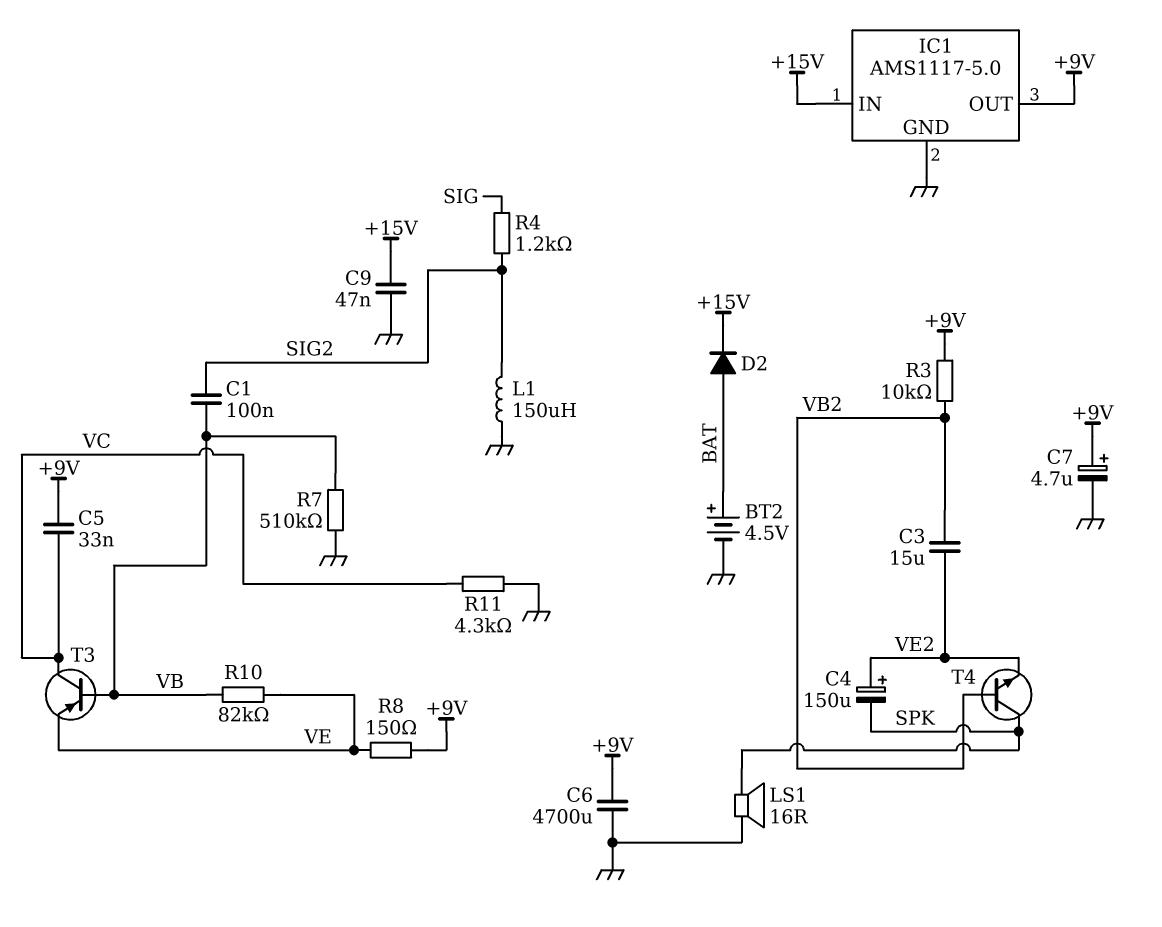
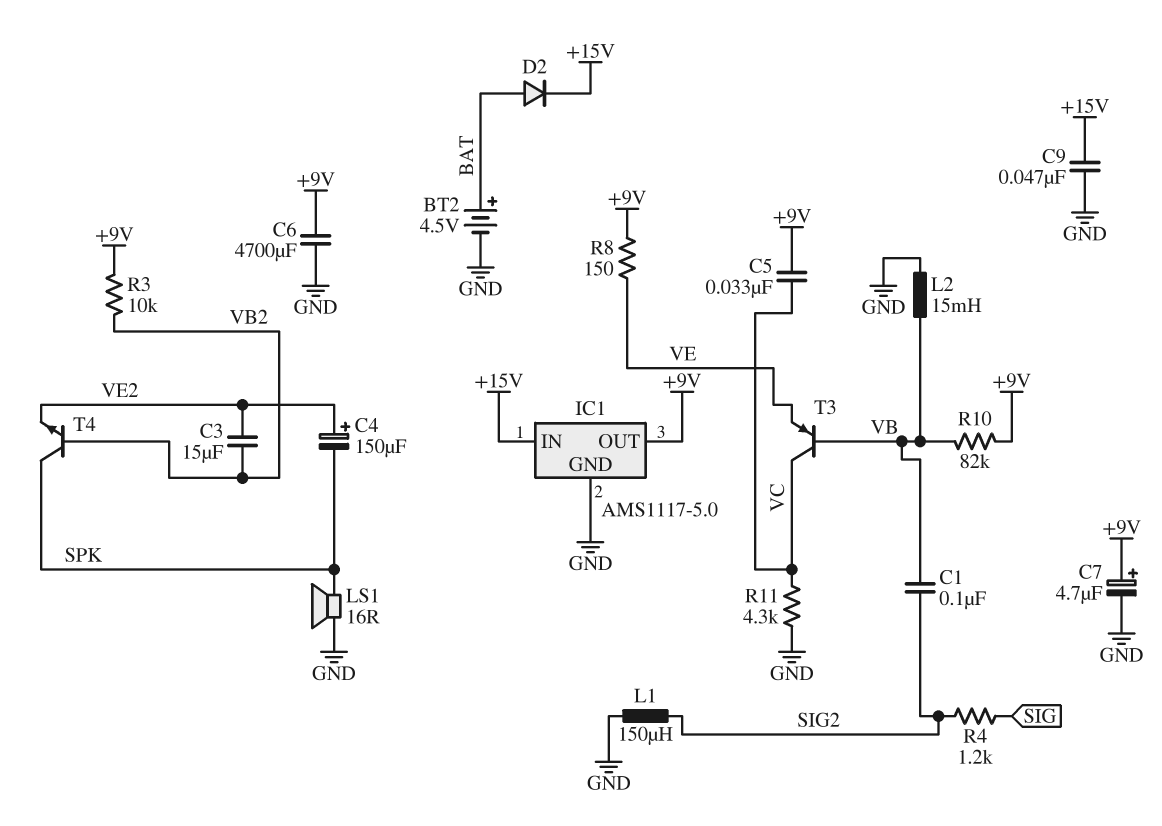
L2: none -> 15mH (GND, VB)
R7: 510k (GND, VB) -> none
R10: 82k (VB, VE) -> 82k (+9V, VB)

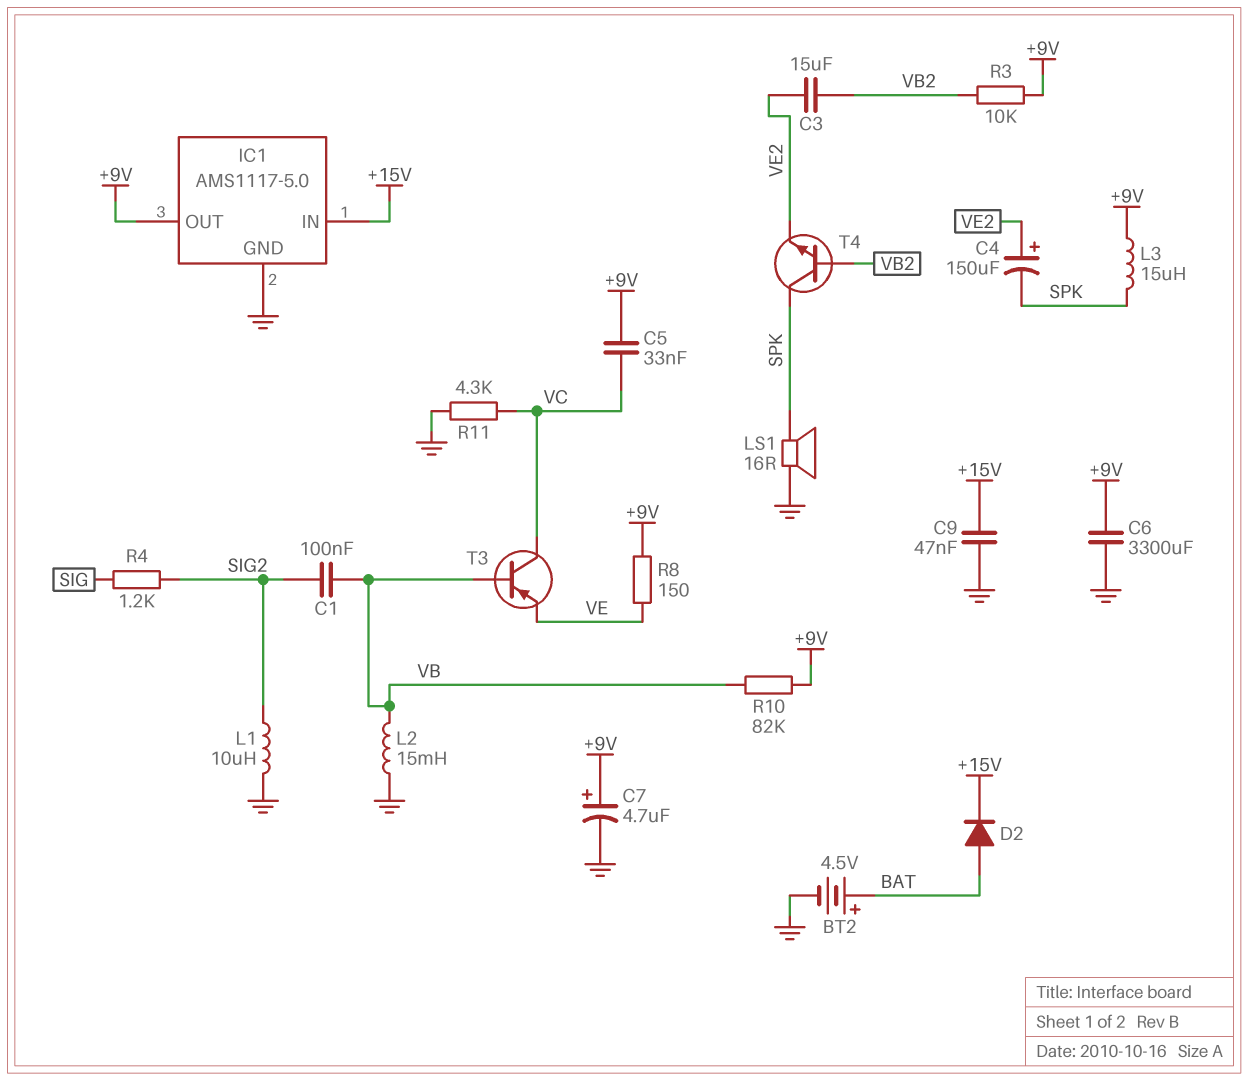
C6: 4700uF (+9V, GND) -> 3300uF (+9V, GND)
L1: 150uH (GND, SIG2) -> 10uH (GND, SIG2)
L3: none -> 15uH (+9V, SPK)

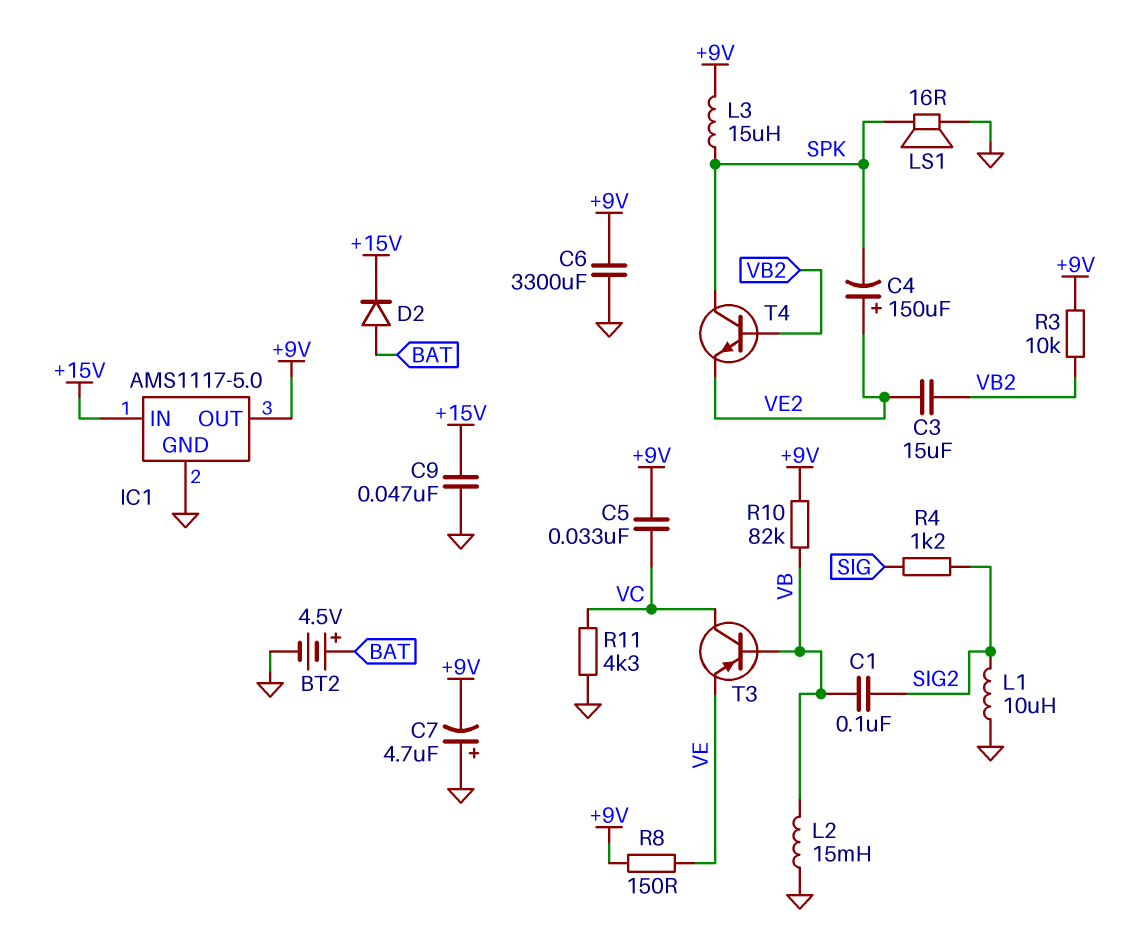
C7: 4.7uF (plus +9V, minus GND) -> 4.7uF (plus GND, minus +9V)

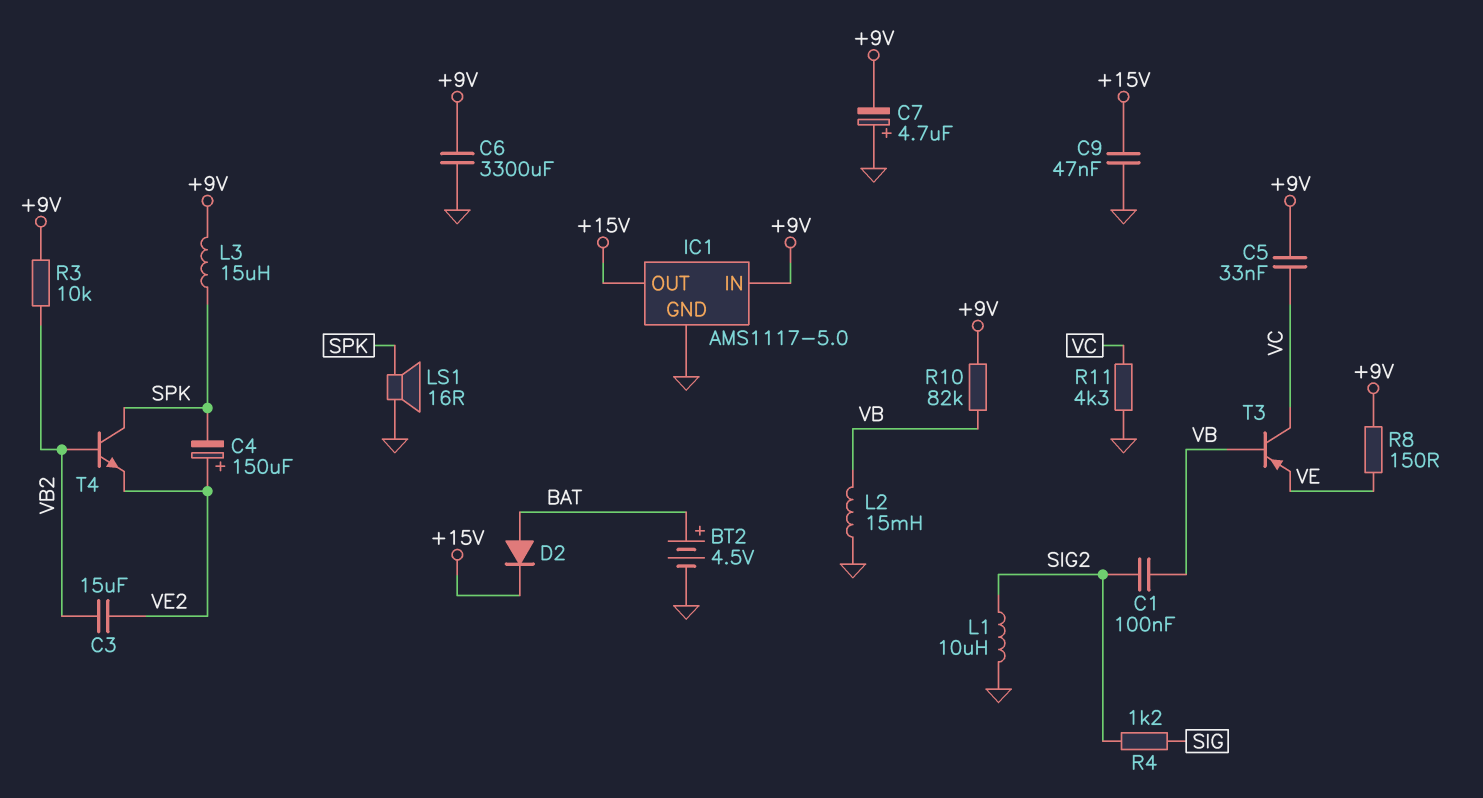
IC1 pin IN: +15V -> +9V
IC1 pin OUT: +9V -> +15V

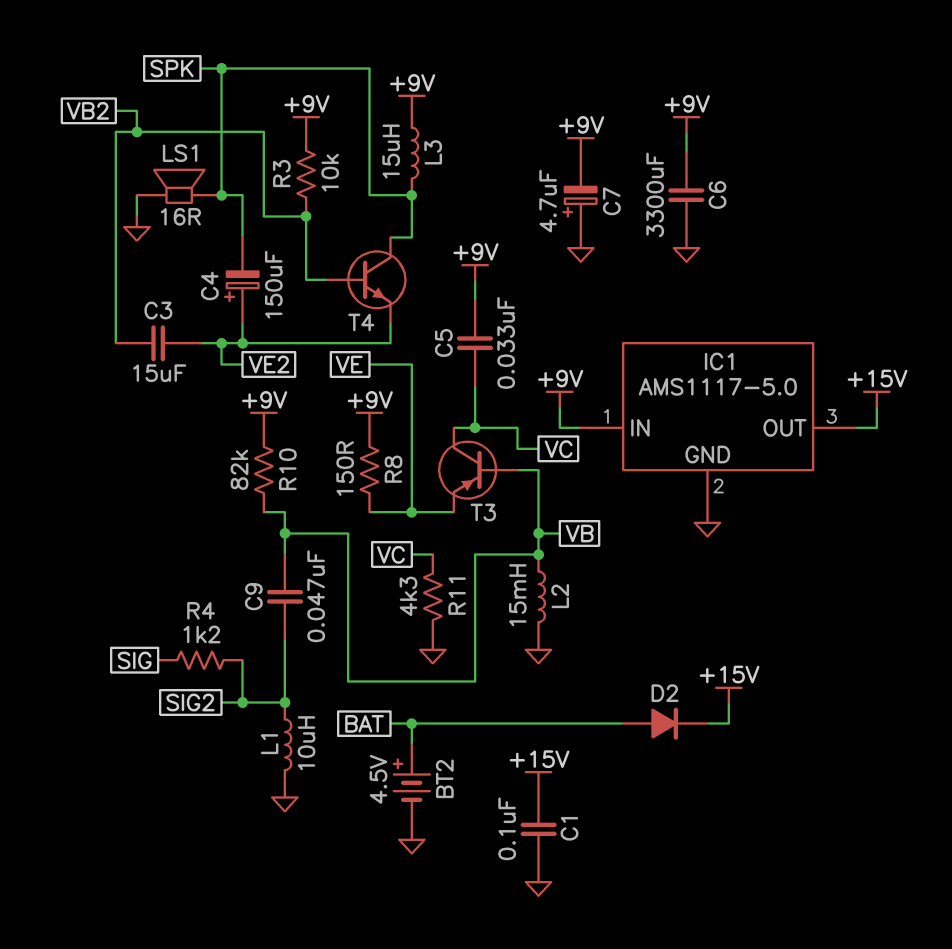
C1: 100nF (SIG2, VB) -> 100nF (+15V, GND)
C9: 47nF (+15V, GND) -> 47nF (SIG2, VB)

